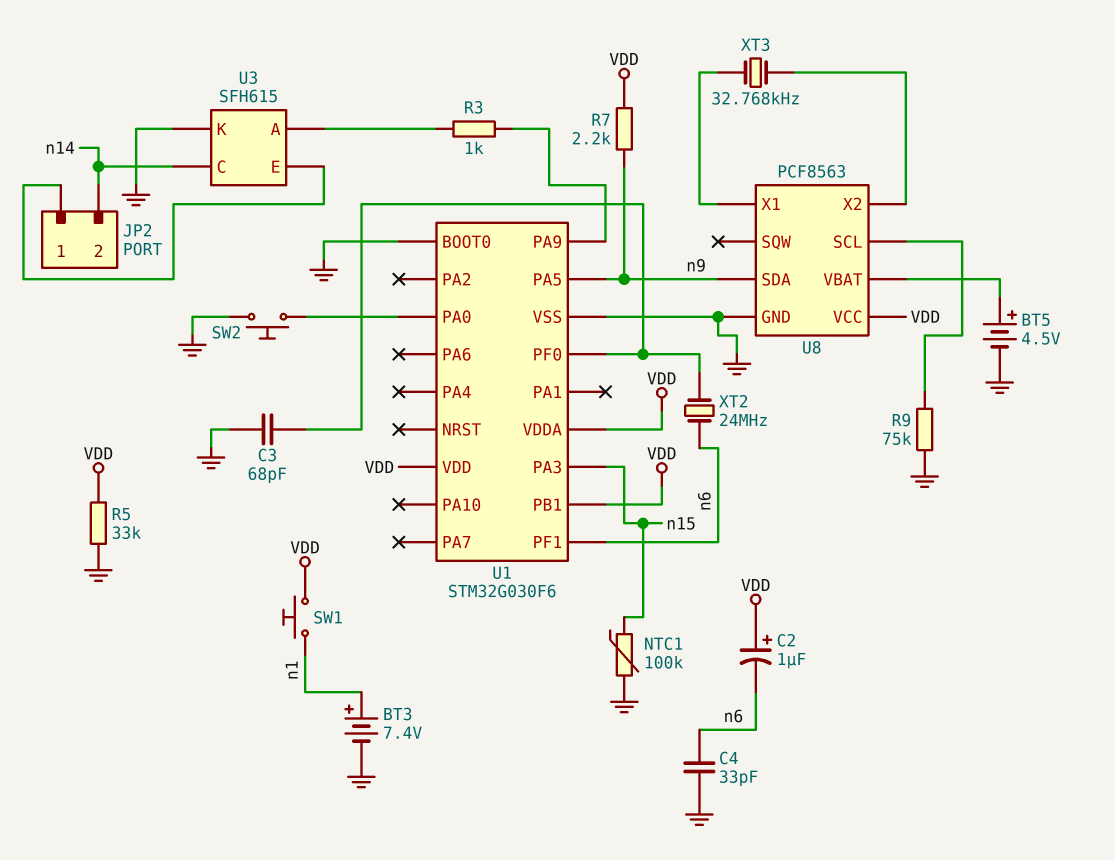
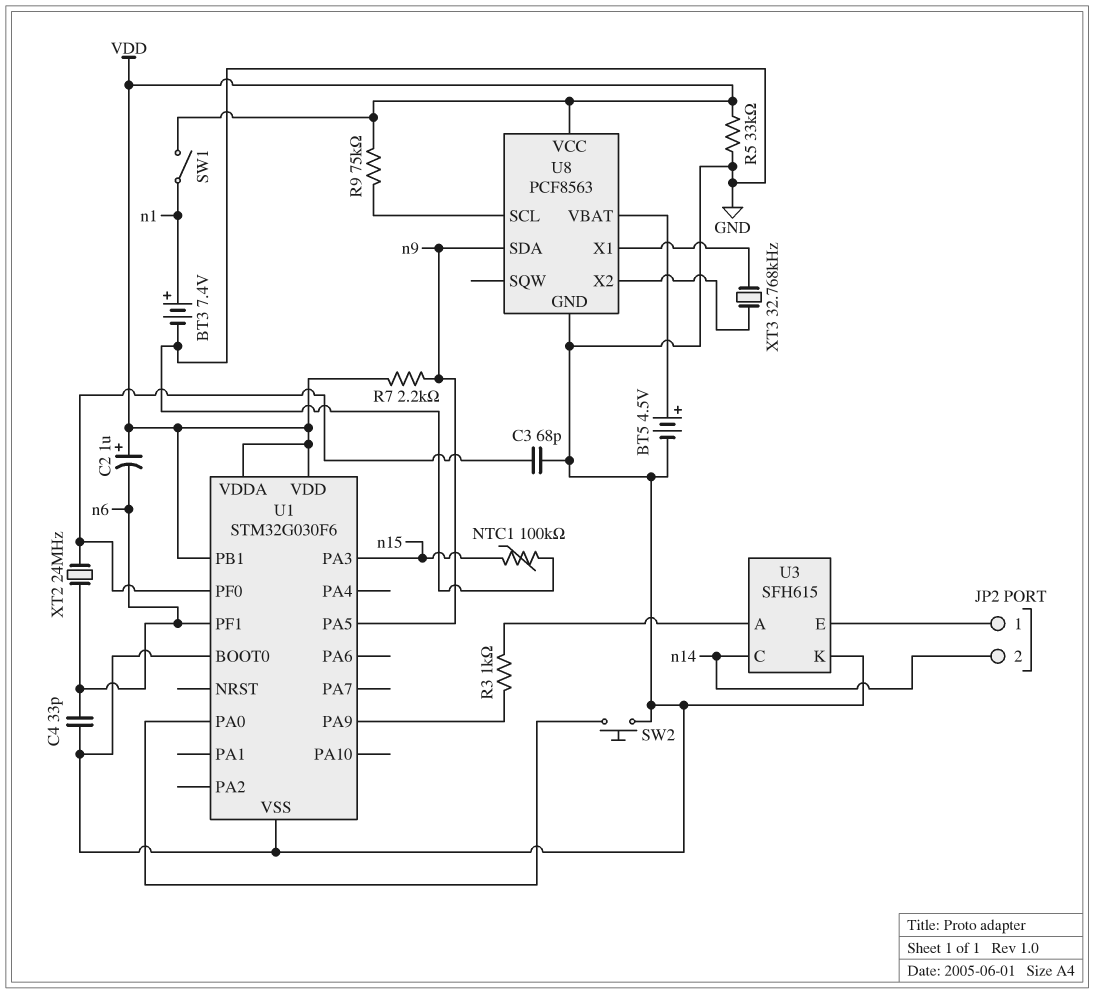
R9: 75k (GND, U8/SCL) -> 75k (U8/SCL, VDD)
SW1: button (VDD, n1) -> switch (VDD, n1)

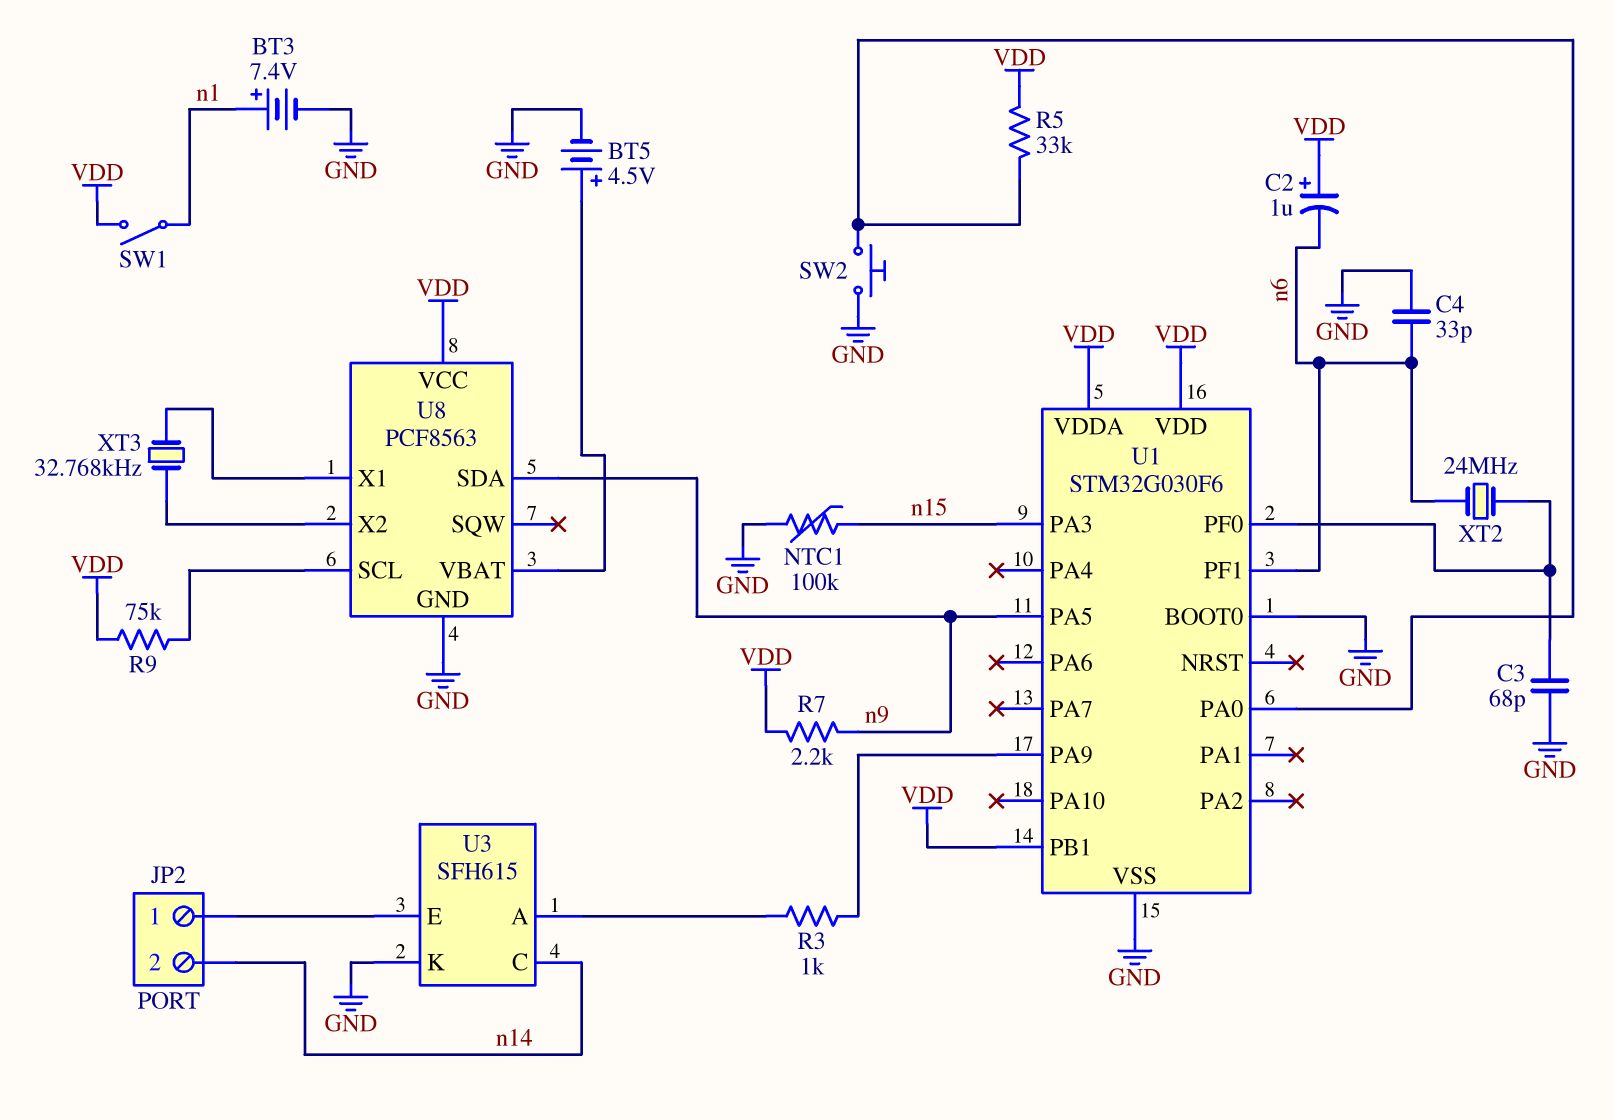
R5: 33k (GND, VDD) -> 33k (U1/PA0, VDD)

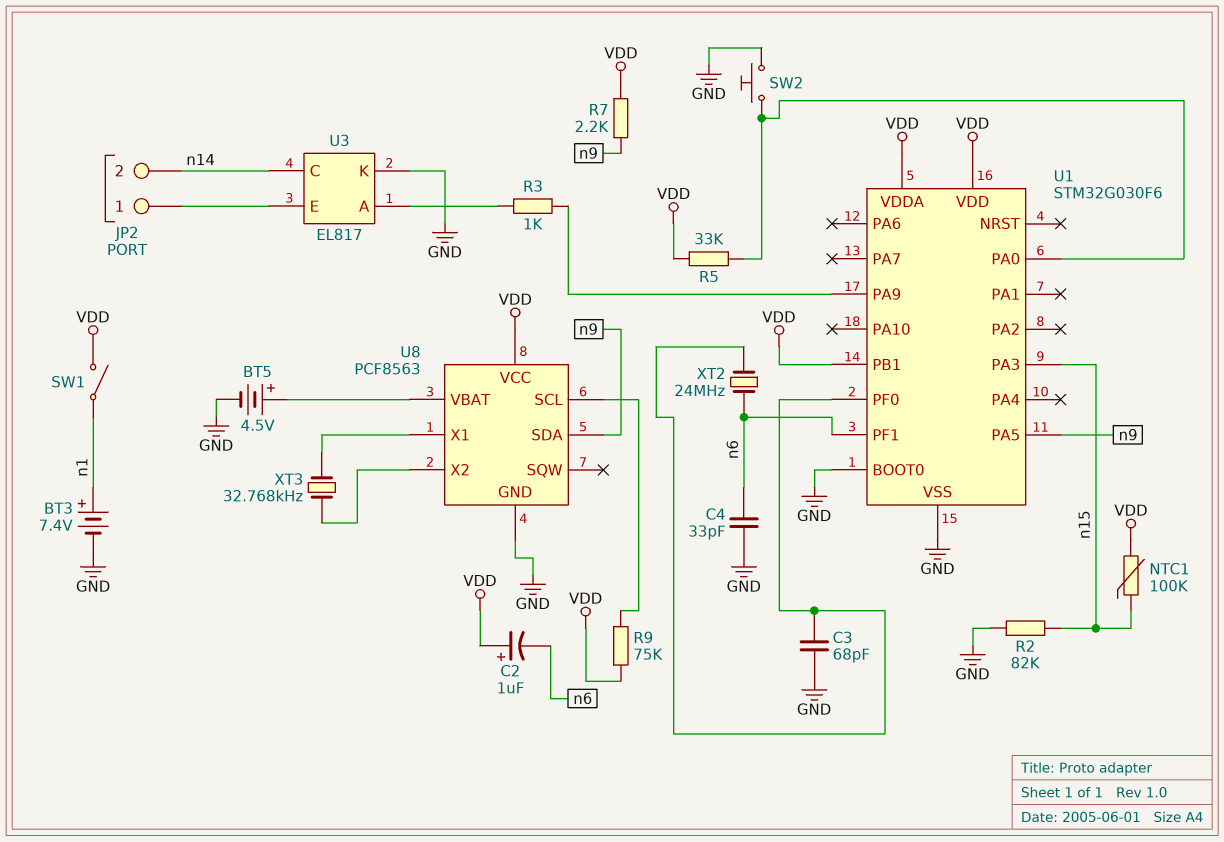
NTC1: 100k (GND, n15) -> 100k (VDD, n15)
R2: none -> 82k (GND, n15)
U3: SFH615 -> EL817

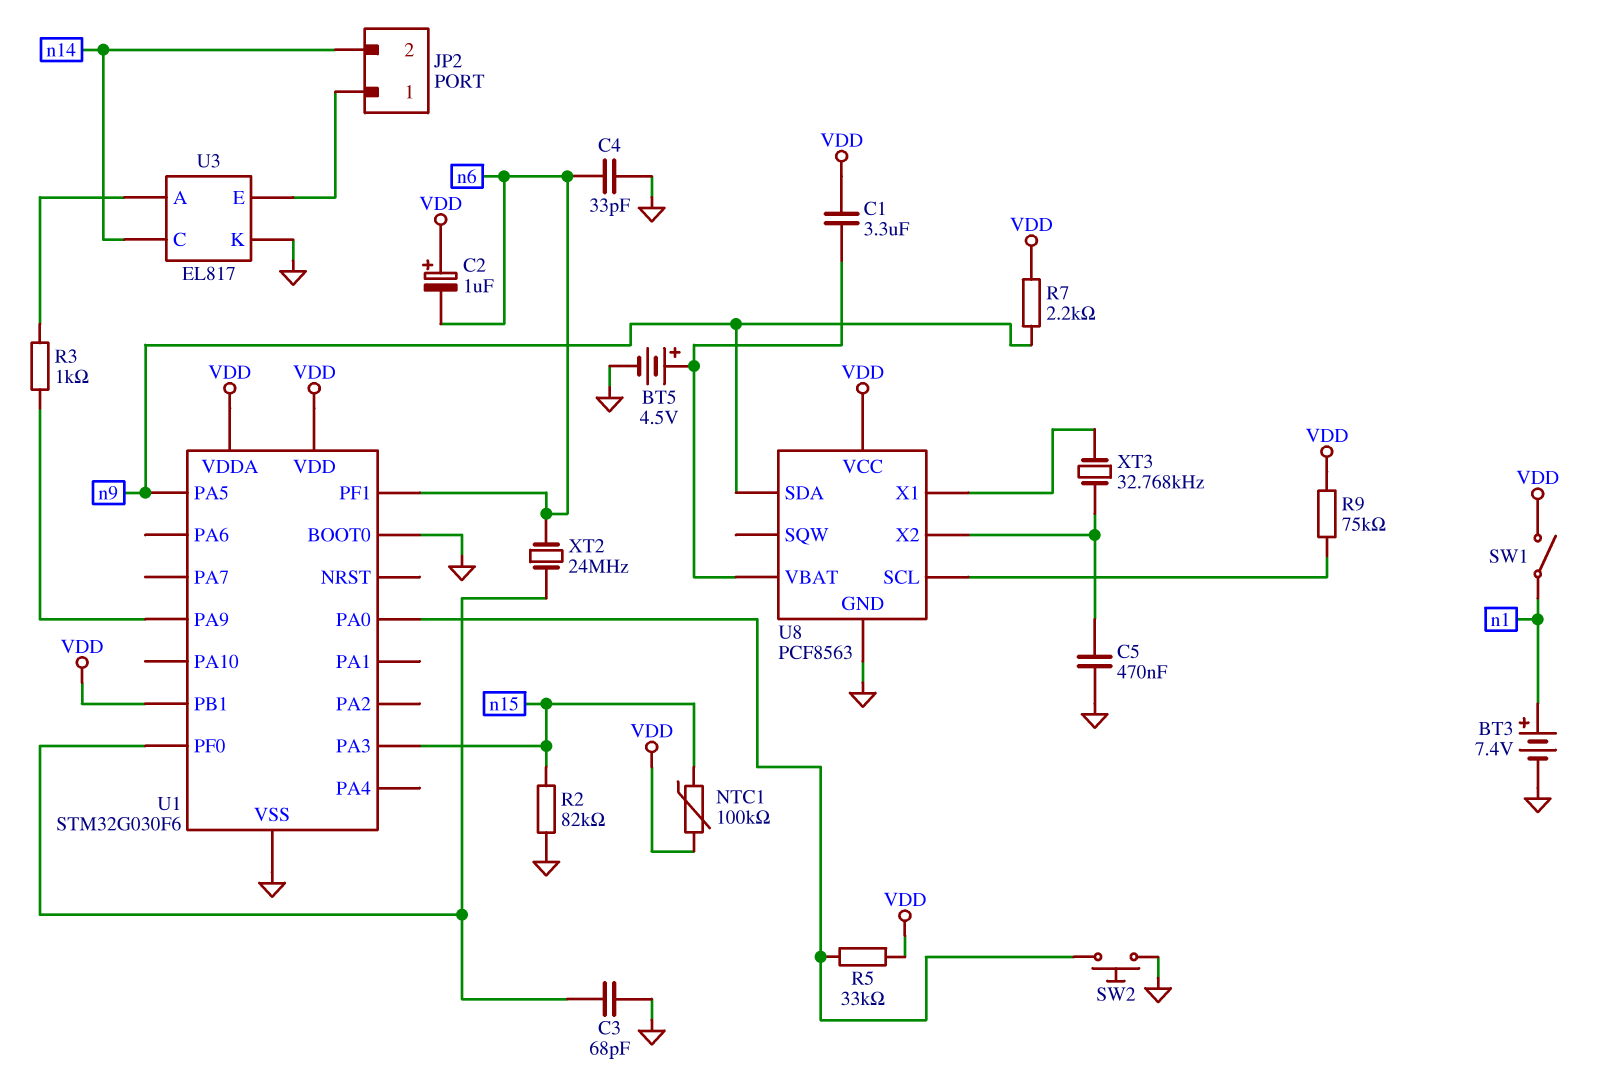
C1: none -> 3.3uF (U8/VBAT, VDD)
C5: none -> 470nF (GND, U8/X2)

